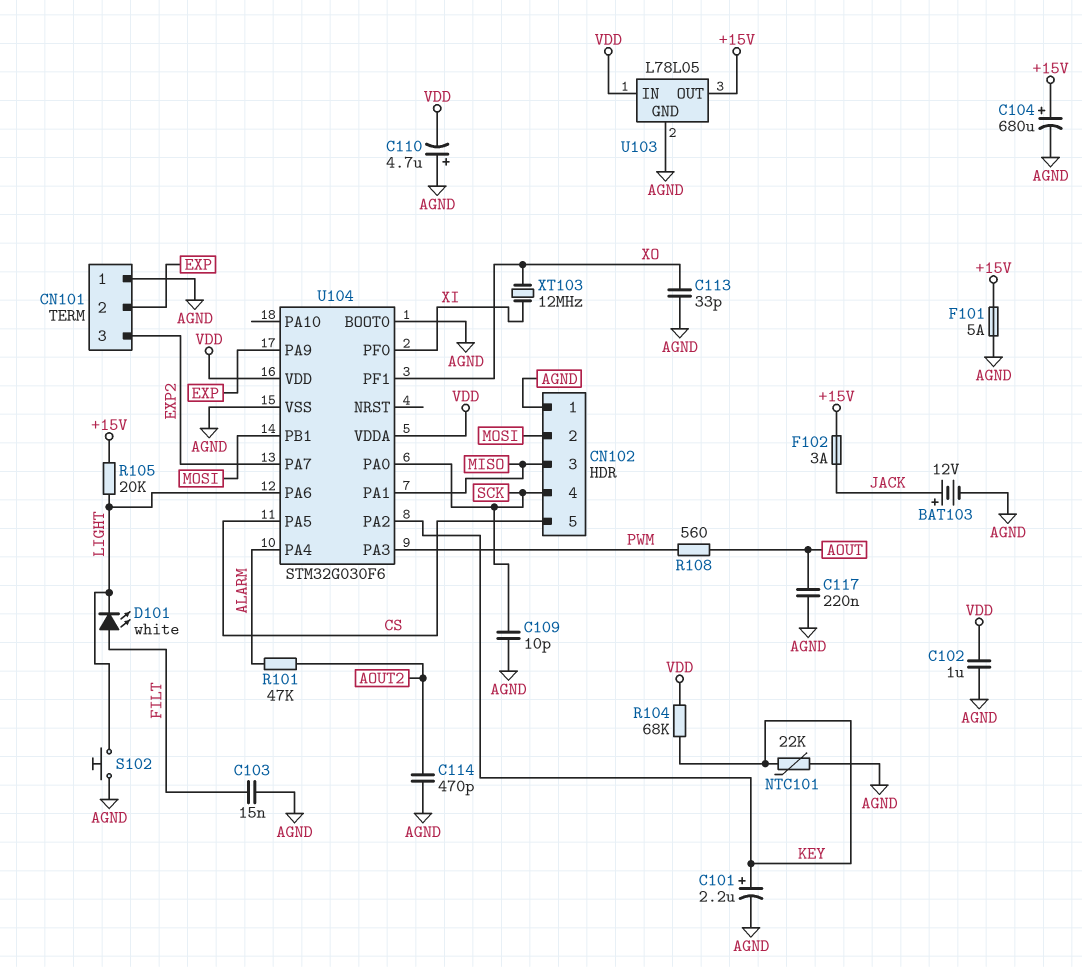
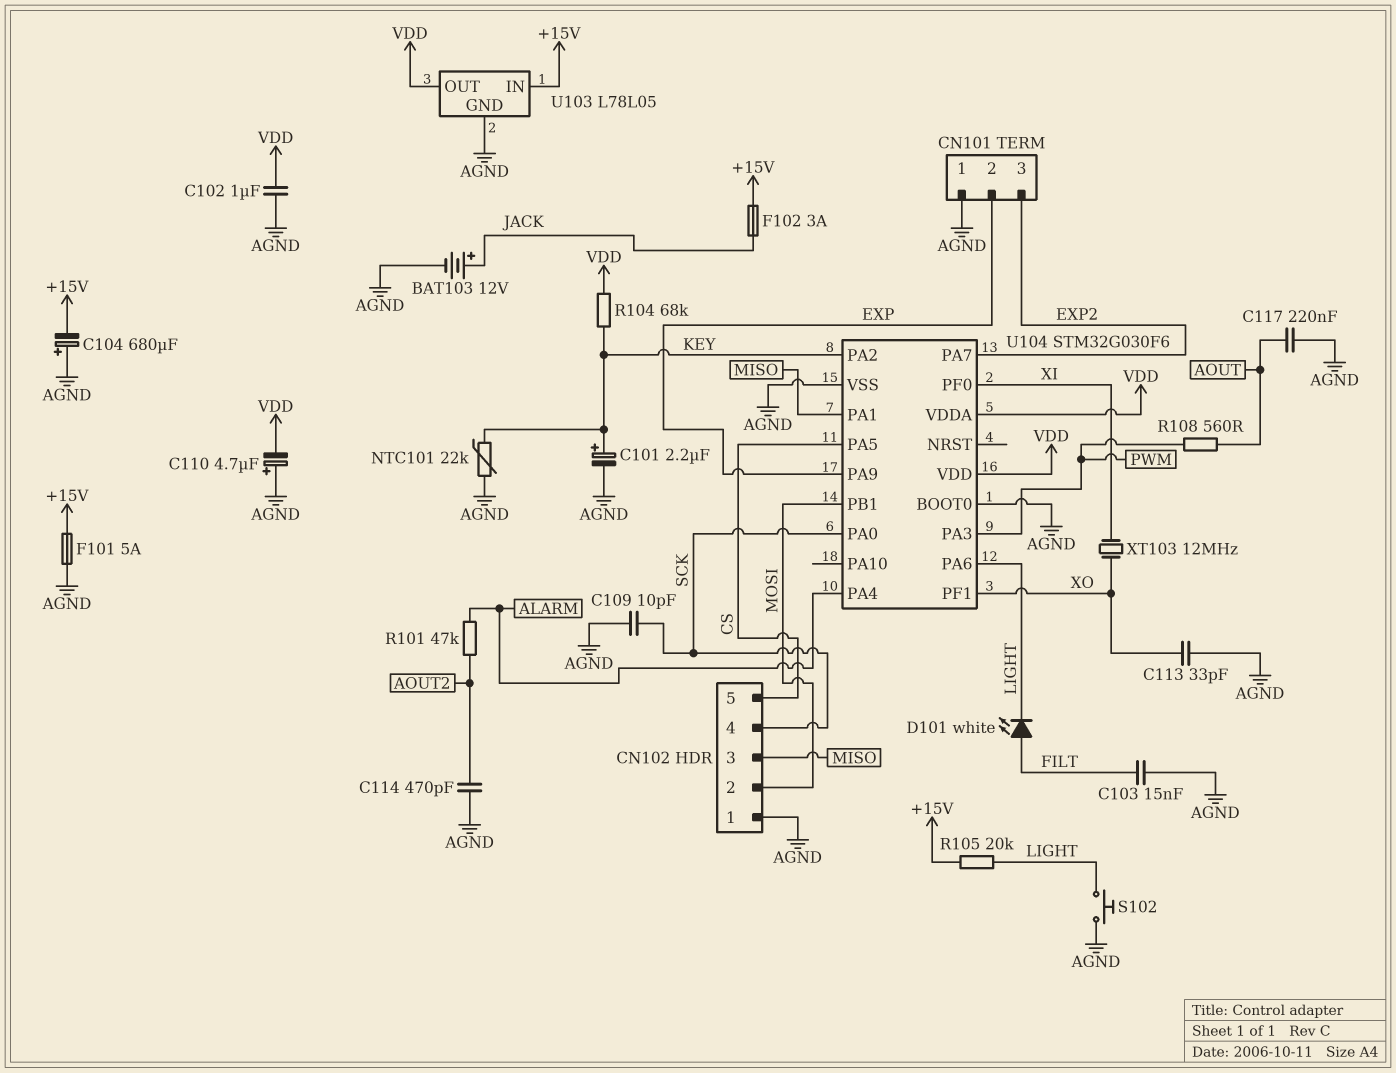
C104: 680uF (plus +15V, minus AGND) -> 680uF (plus AGND, minus +15V)
U103 pin IN: VDD -> +15V
U103 pin OUT: +15V -> VDD

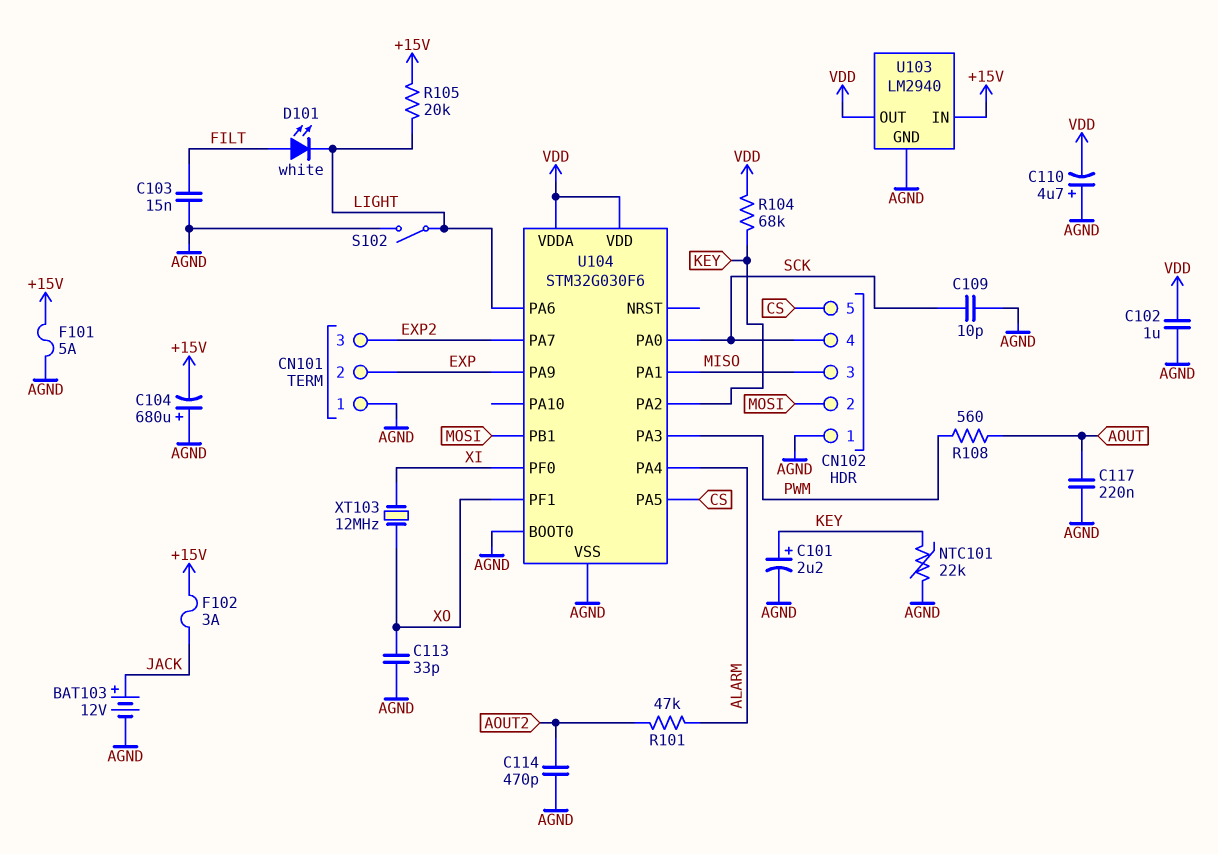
S102: button (AGND, LIGHT) -> switch (AGND, LIGHT)
U103: L78L05 -> LM2940

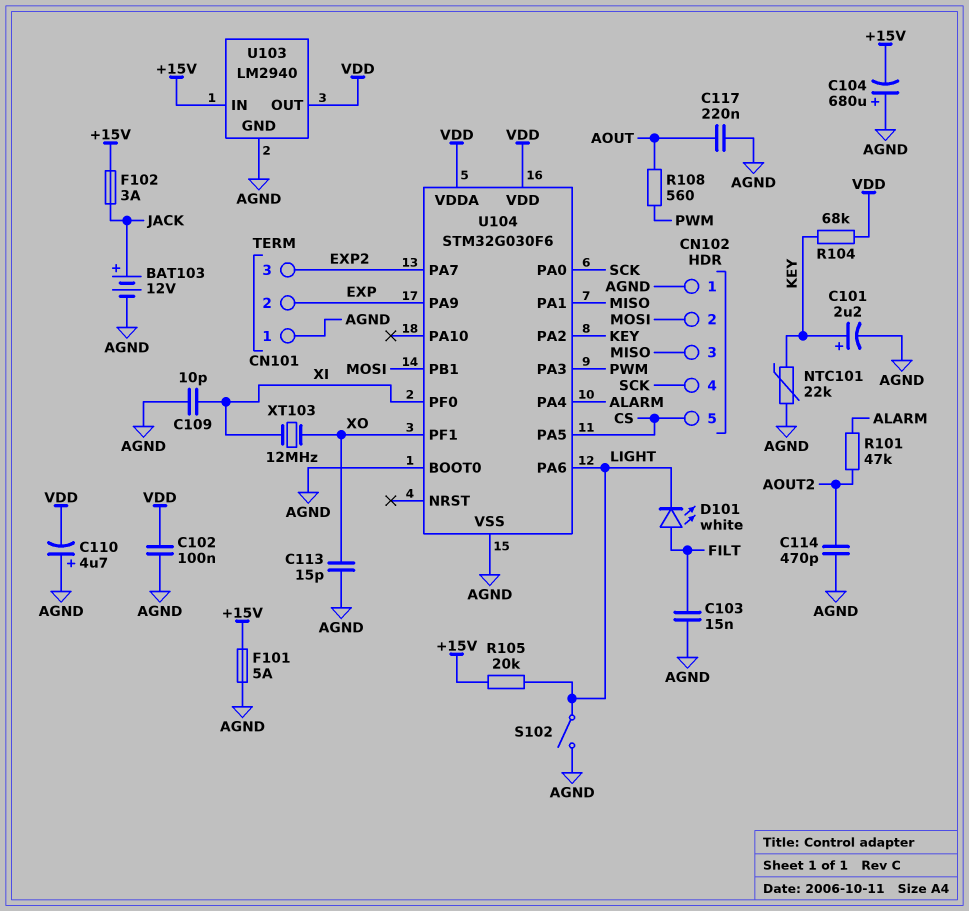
C102: 1uF (AGND, VDD) -> 100nF (AGND, VDD)
C109: 10pF (AGND, SCK) -> 10pF (AGND, XI)
C113: 33pF (AGND, XO) -> 15pF (AGND, XO)

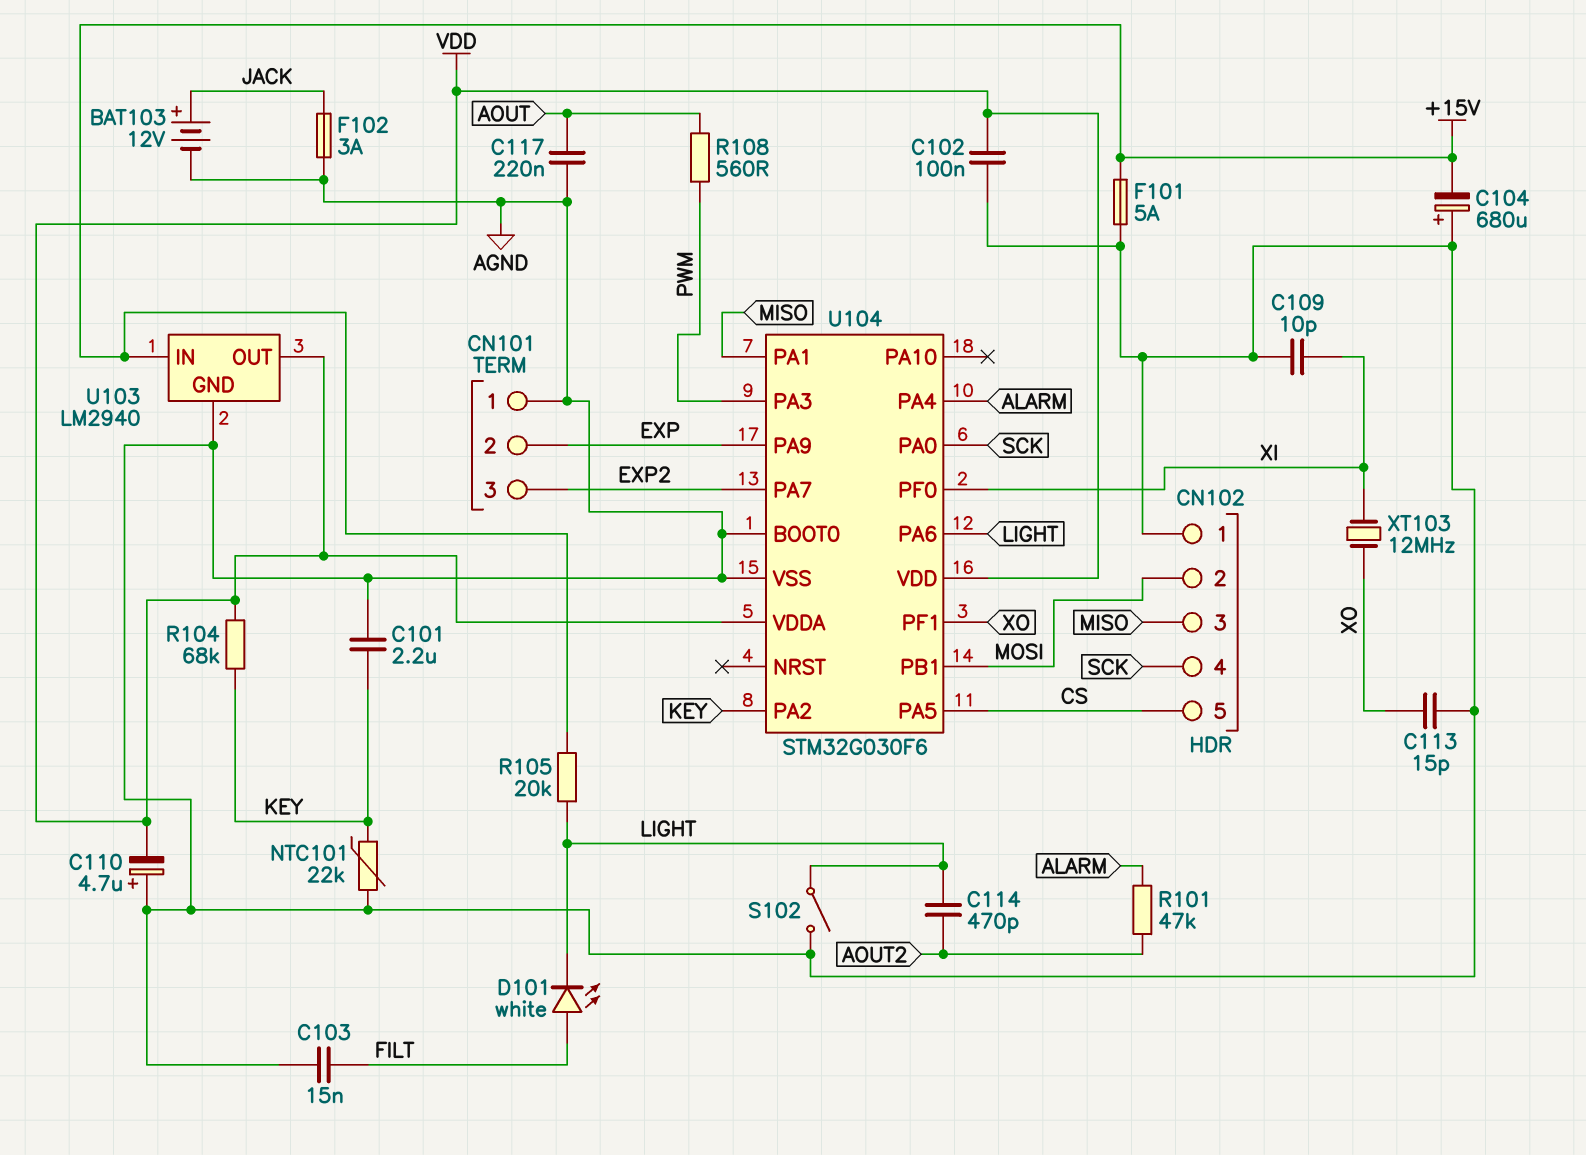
C101: 2.2uF (plus KEY, minus AGND) -> 2.2uF (AGND, KEY)
C114: 470pF (AGND, AOUT2) -> 470pF (AOUT2, LIGHT)
F102: 3A (+15V, JACK) -> 3A (AGND, JACK)

